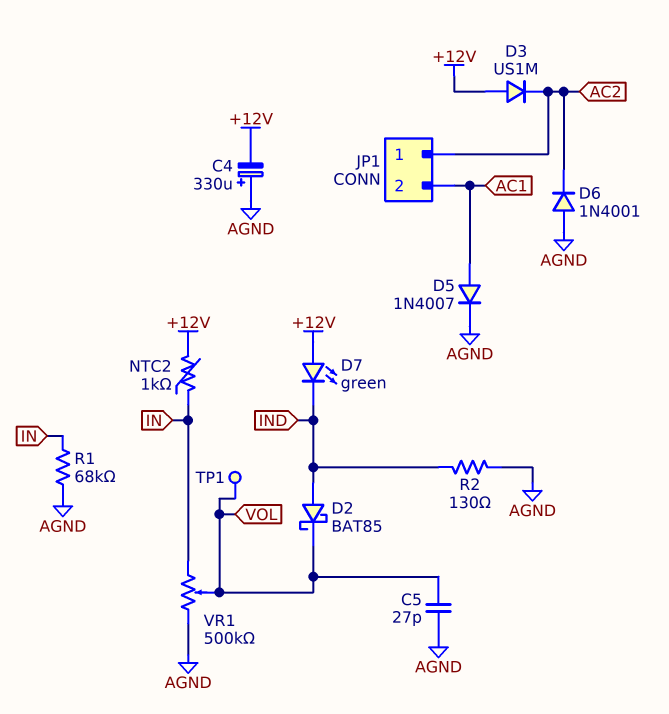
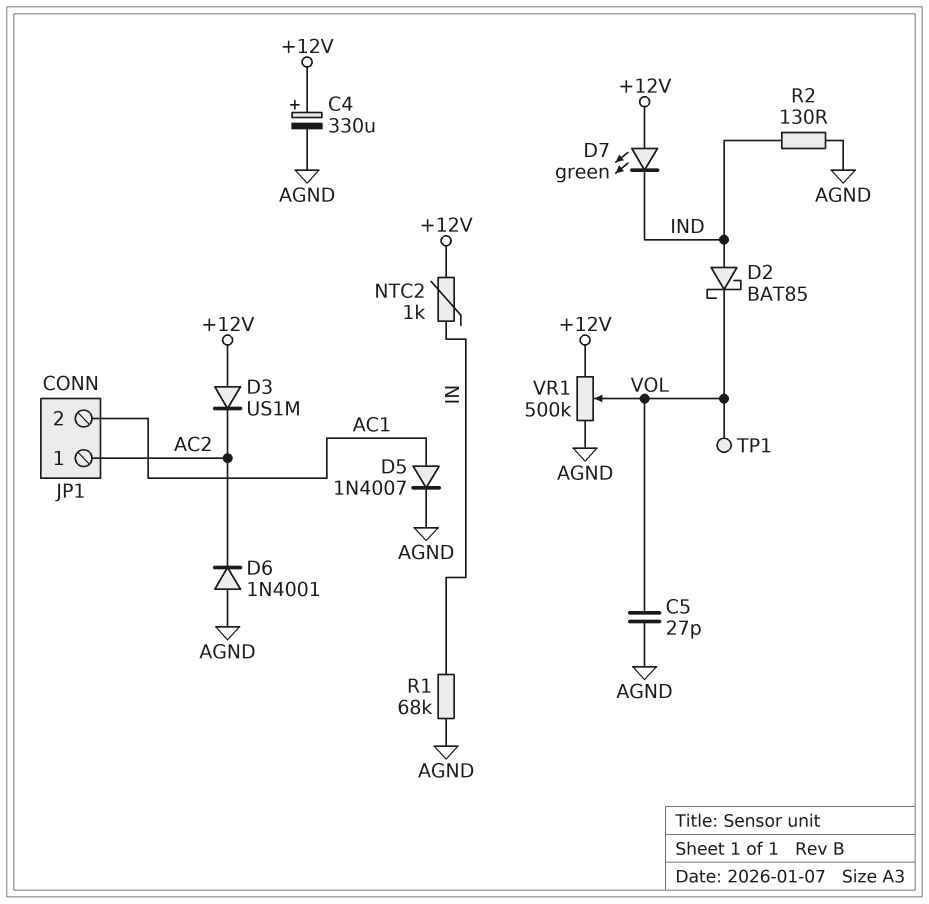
C4: 330uF (plus AGND, minus +12V) -> 330uF (plus +12V, minus AGND)
VR1: 500k (AGND, IN, wiper VOL) -> 500k (+12V, AGND, wiper VOL)

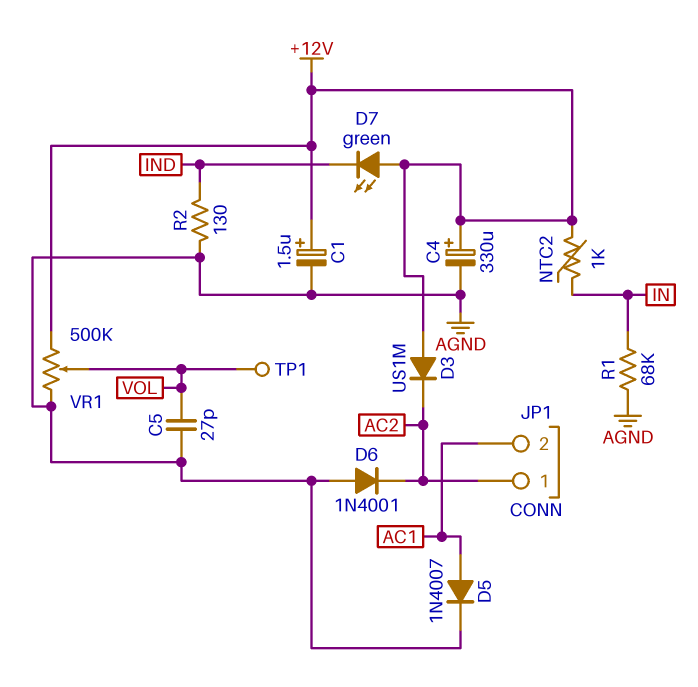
C1: none -> 1.5uF (plus +12V, minus AGND)
D2: schottky BAT85 (A IND, K VOL) -> none

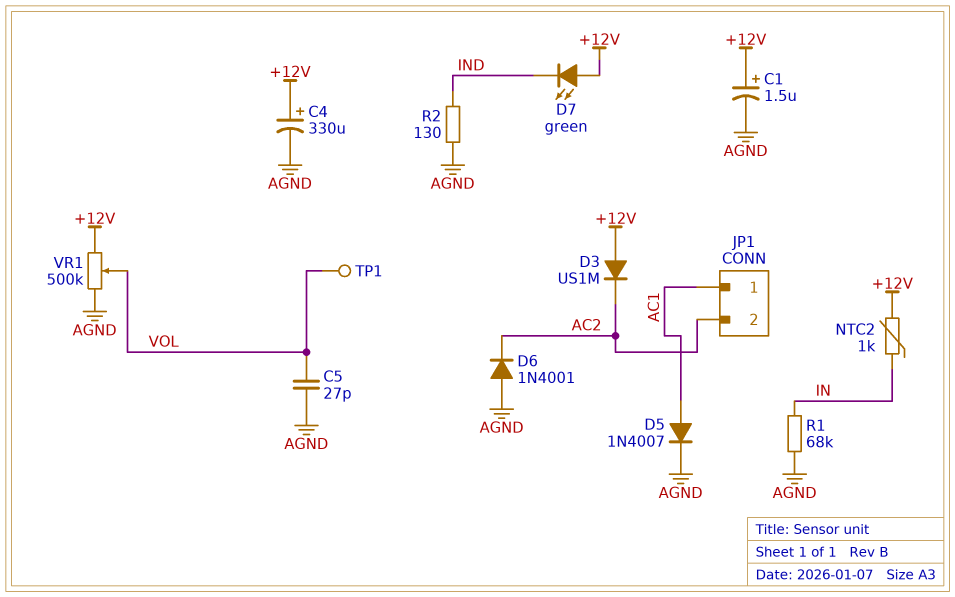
JP1 pin 1: AC2 -> AC1
JP1 pin 2: AC1 -> AC2

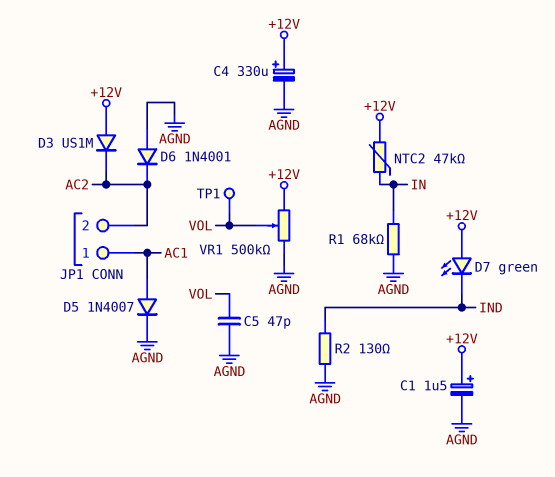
C5: 27pF (AGND, VOL) -> 47pF (AGND, VOL)
NTC2: 1k (+12V, IN) -> 47k (+12V, IN)

